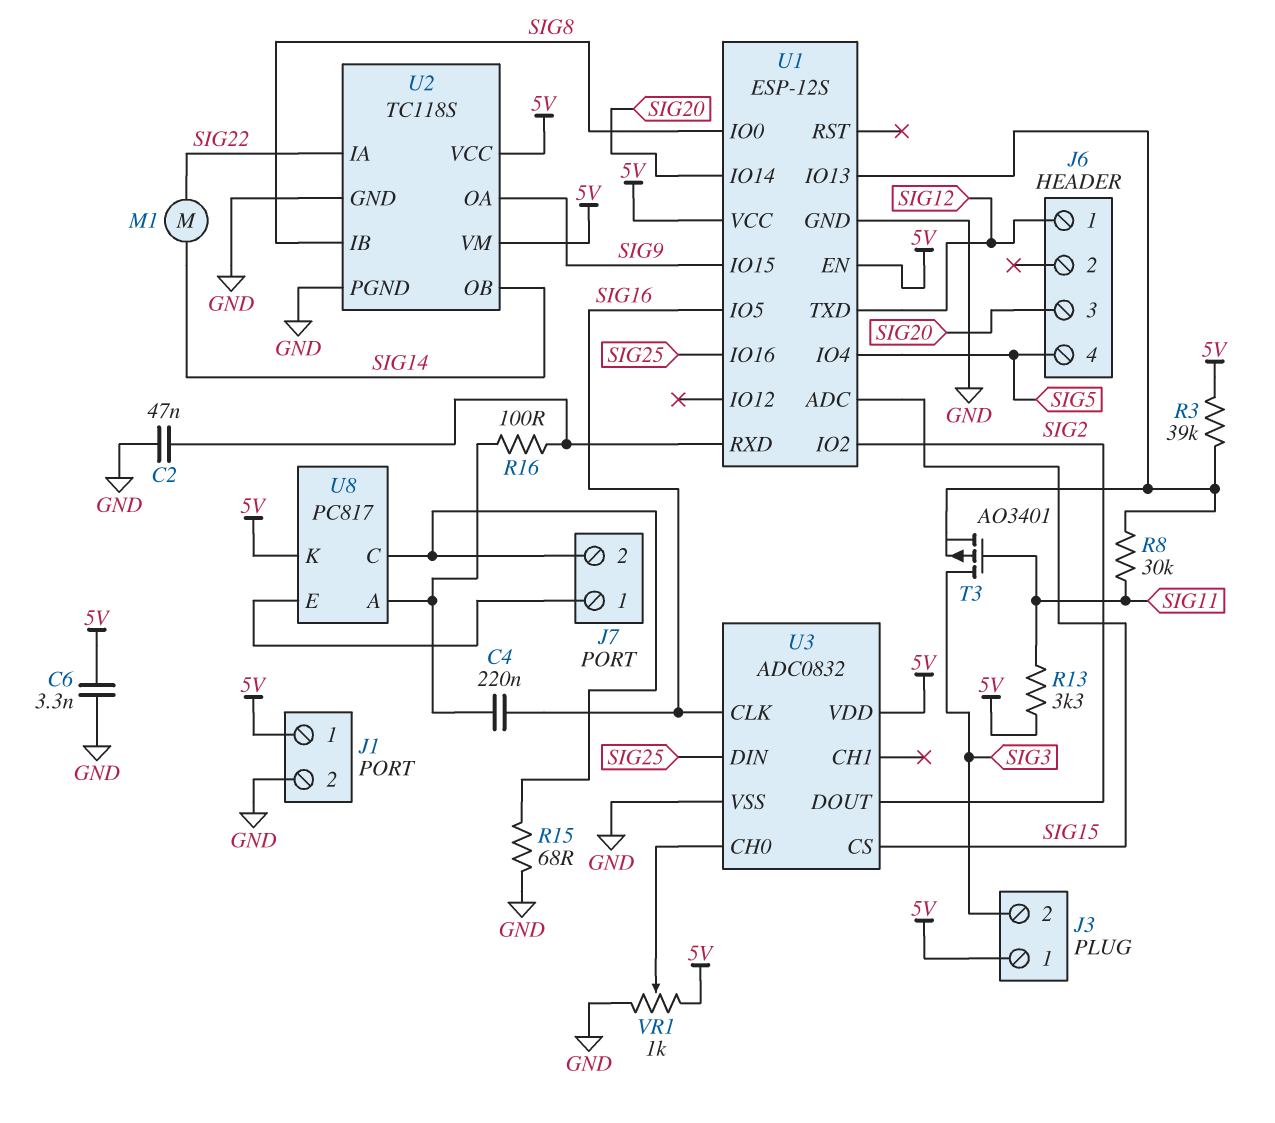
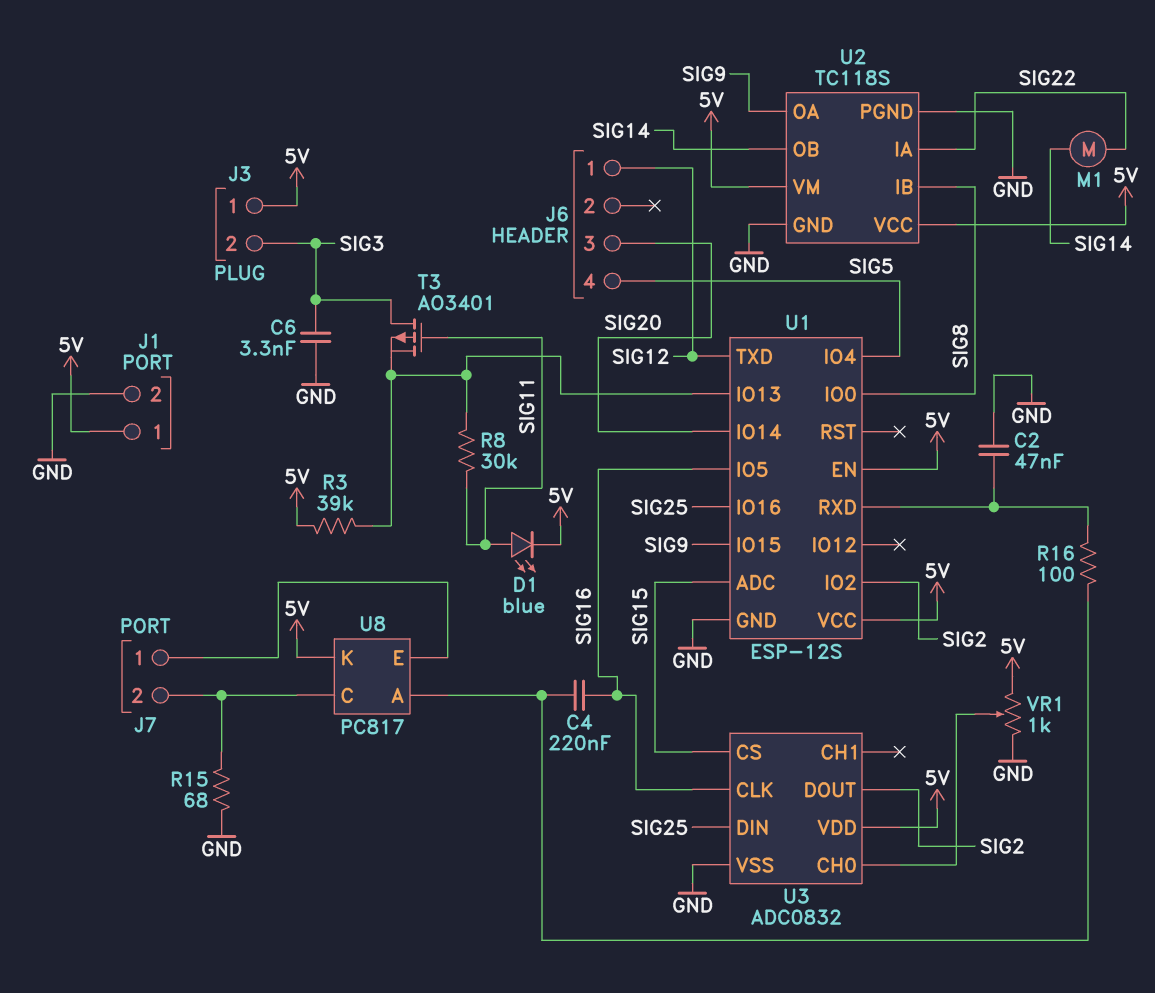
C6: 3.3nF (5V, GND) -> 3.3nF (GND, SIG3)
D1: none -> LED blue (A SIG11, K 5V)
R13: 3.3k (5V, SIG11) -> none

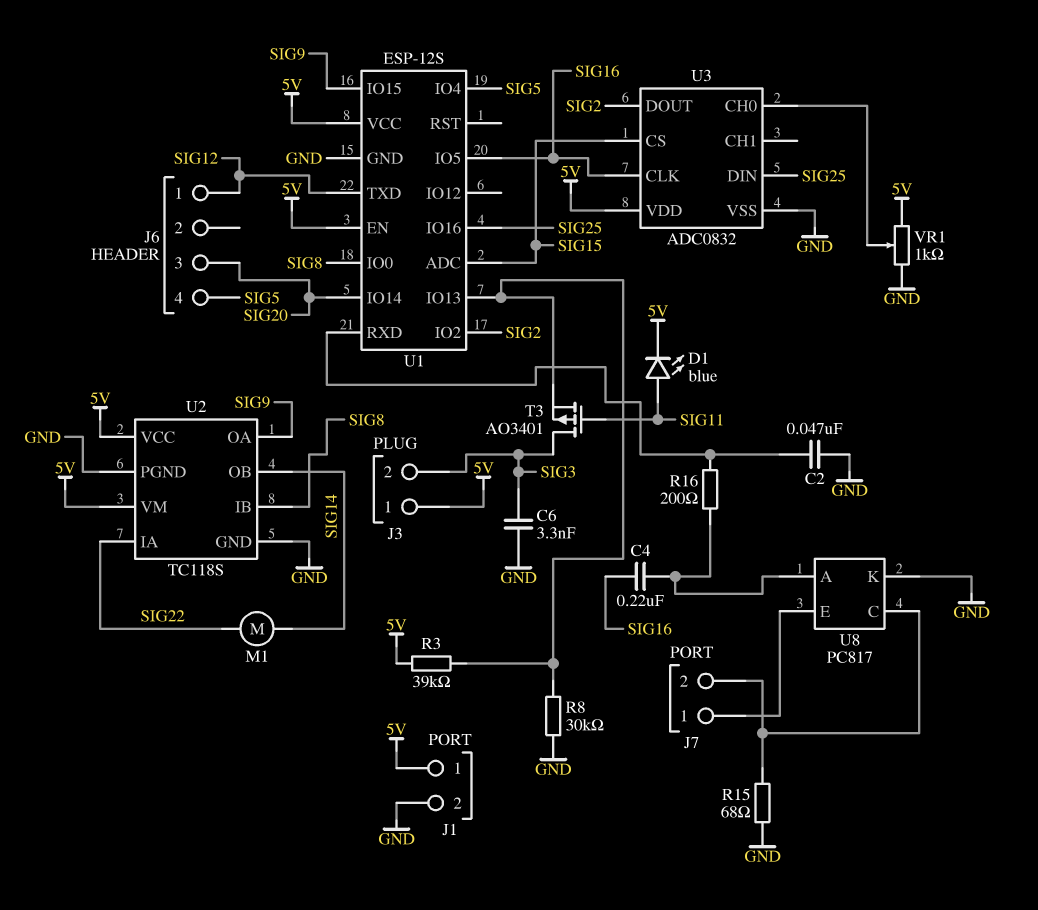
R8: 30k (SIG11, U1/IO13) -> 30k (GND, U1/IO13)
R16: 100 (U1/RXD, U8/A) -> 200 (U1/RXD, U8/A)
U8 pin K: 5V -> GND

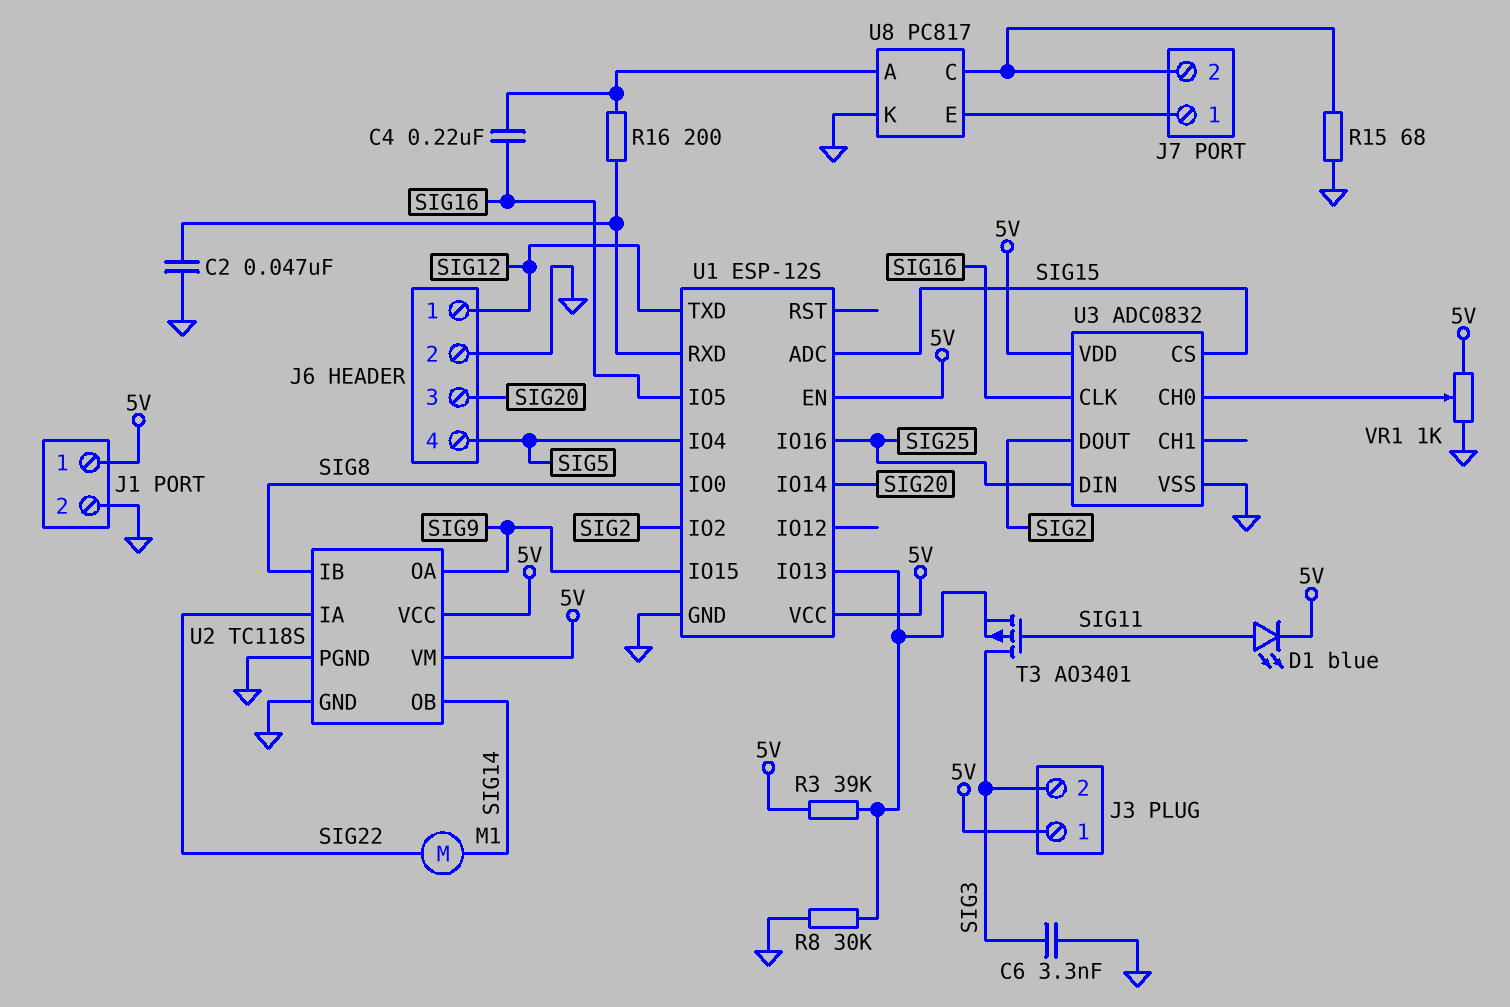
J6 pin 2: none -> GND

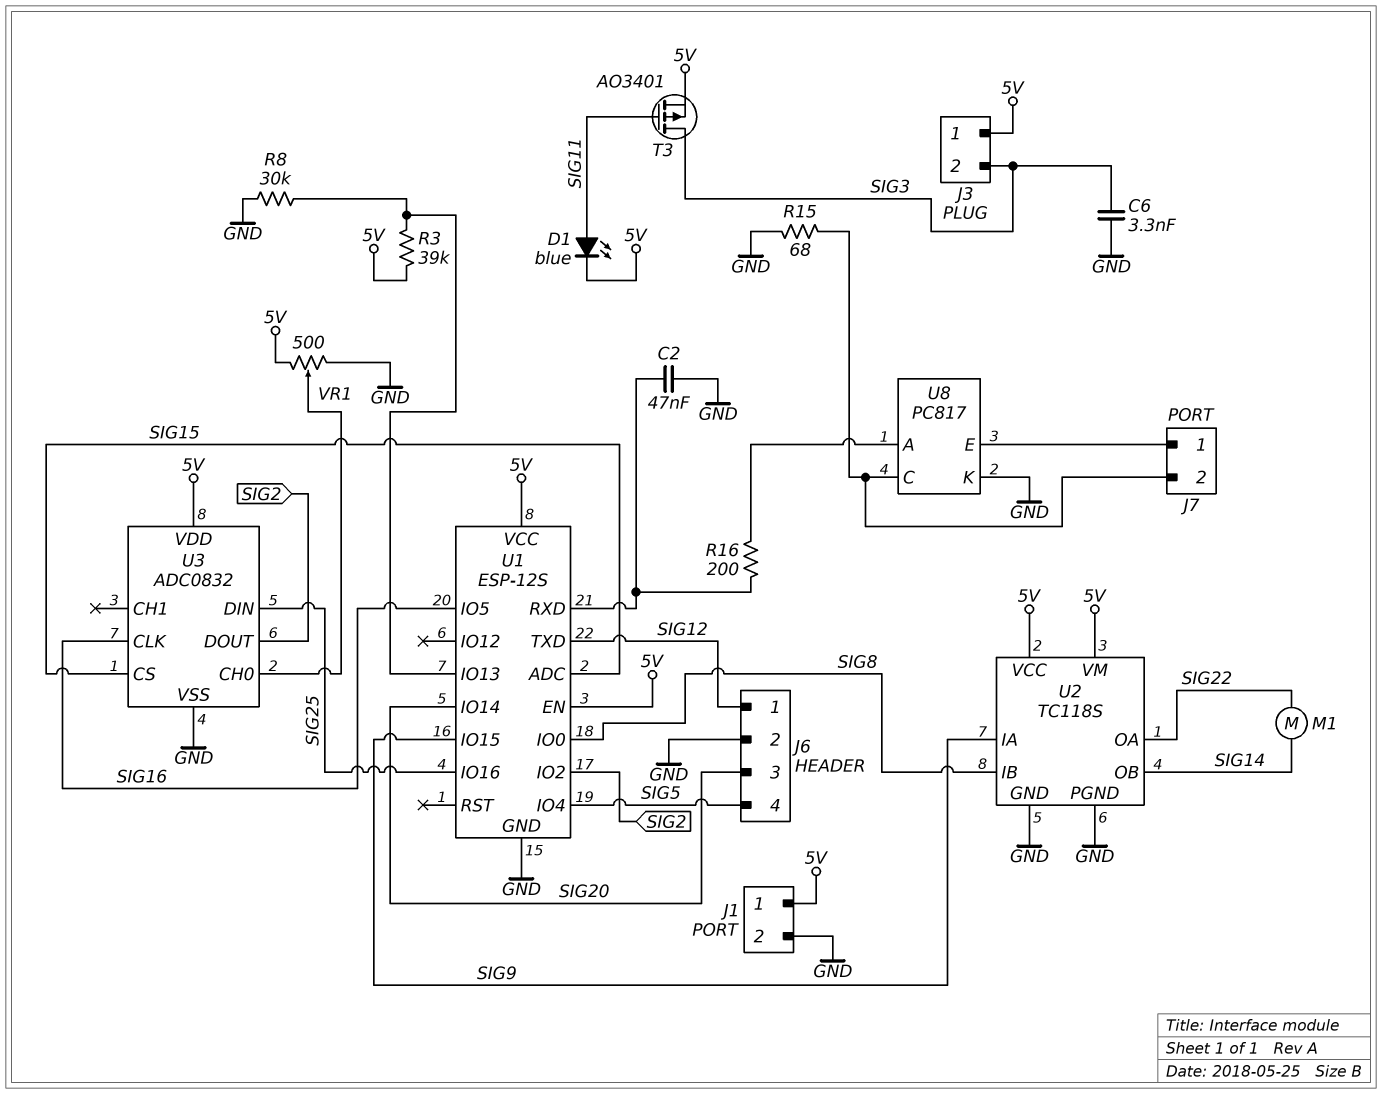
C4: 220nF (SIG16, U8/A) -> none
T3: PMOS AO3401 (G SIG11, D SIG3, S U1/IO13) -> PMOS AO3401 (G SIG11, D SIG3, S 5V)
U2 pin IA: SIG22 -> SIG9
U2 pin OA: SIG9 -> SIG22
VR1: 1k (5V, GND, wiper U3/CH0) -> 500 (5V, GND, wiper U3/CH0)

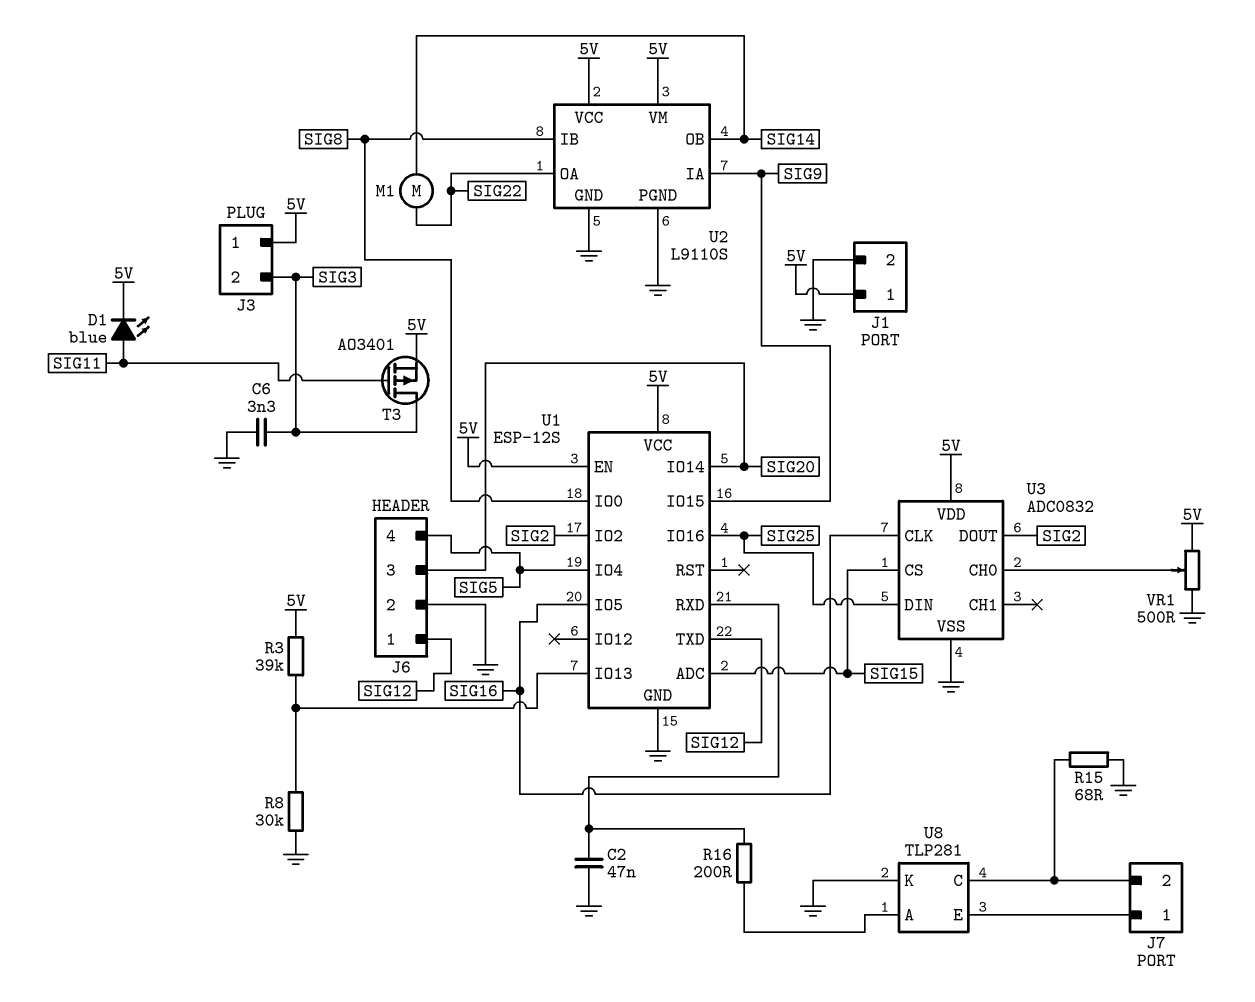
U2: TC118S -> L9110S
U8: PC817 -> TLP281

